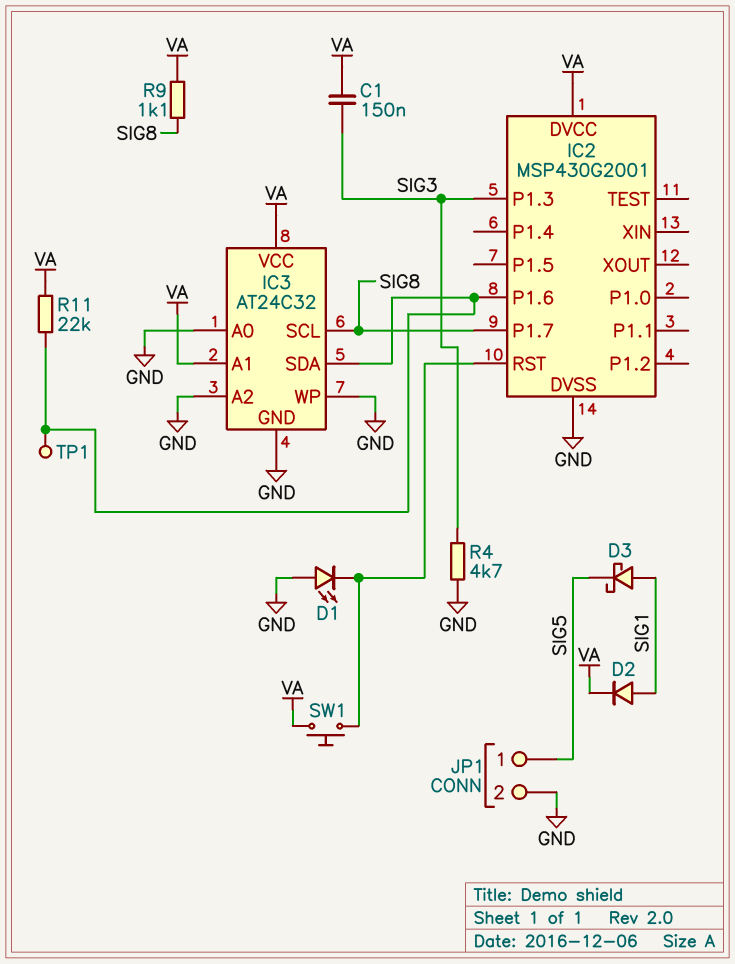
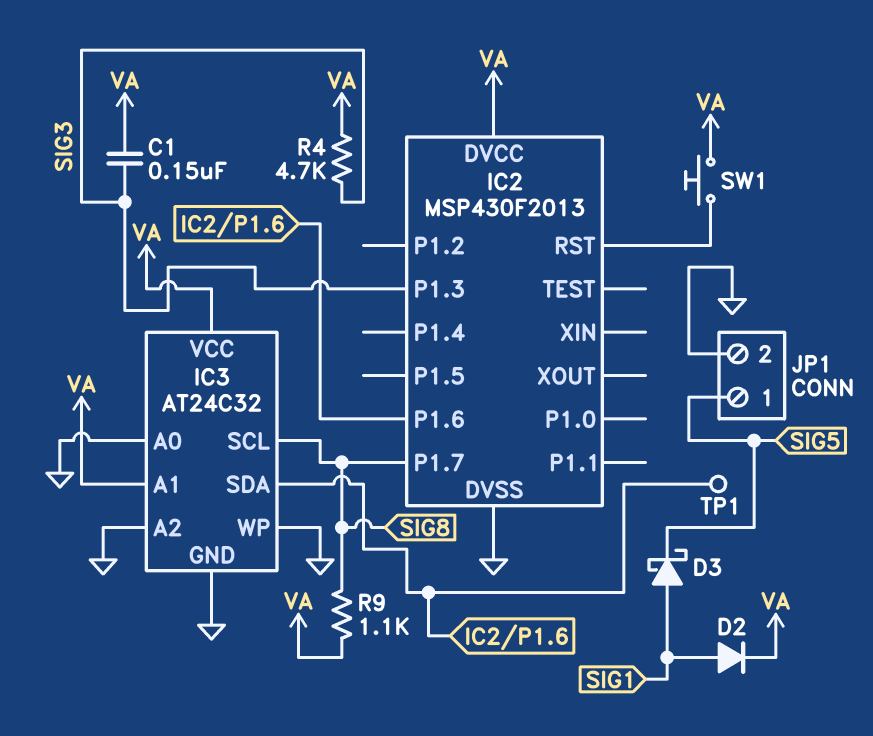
D1: LED (A GND, K IC2/RST) -> none
IC2: MSP430G2001 -> MSP430F2013
R4: 4.7k (GND, SIG3) -> 4.7k (SIG3, VA)
R11: 22k (IC2/P1.6, VA) -> none

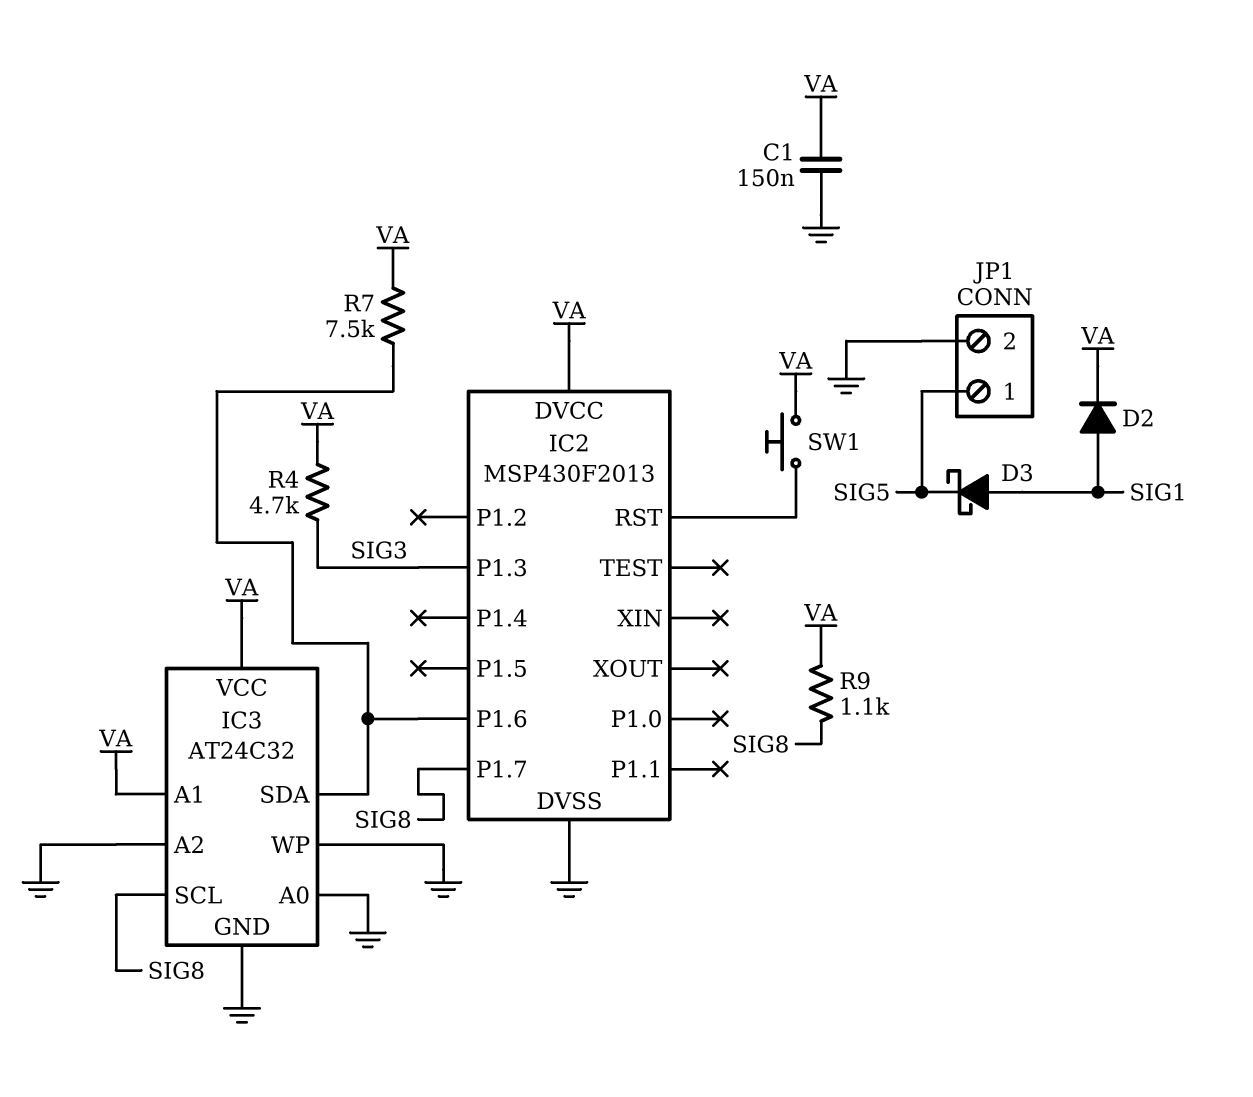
C1: 150nF (SIG3, VA) -> 150nF (GND, VA)
R7: none -> 7.5k (IC2/P1.6, VA)
TP1: test point (IC2/P1.6) -> none

